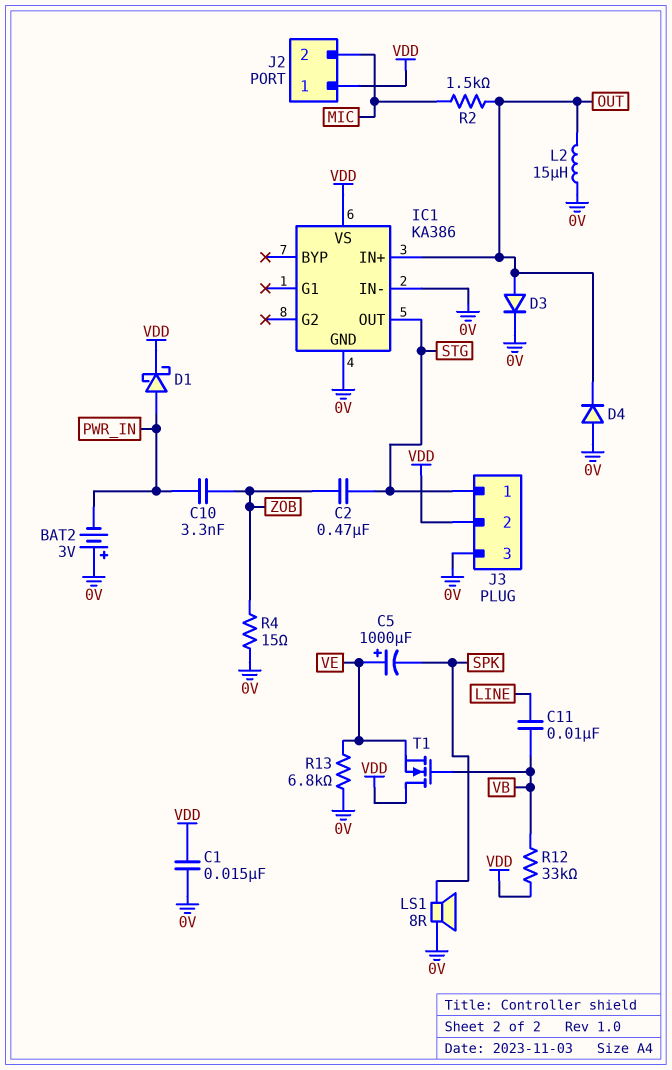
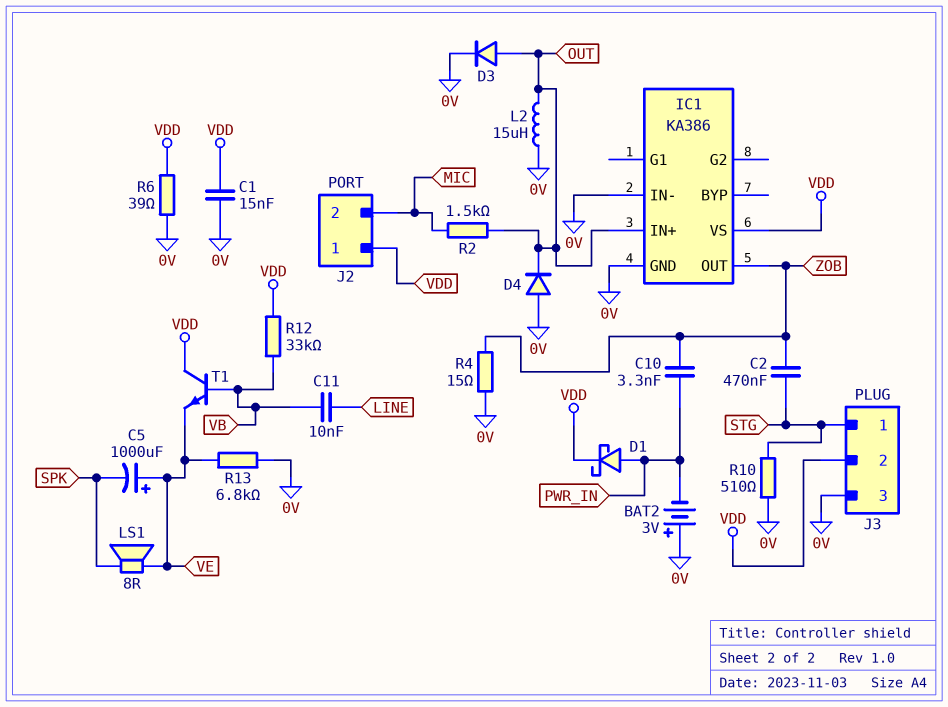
IC1 pin OUT: STG -> ZOB
LS1: speaker 8R (0V, SPK) -> speaker 8R (SPK, VE)
R6: none -> 39 (0V, VDD)
R10: none -> 510 (0V, STG)
T1: NMOS (G VB, D VDD, S VE) -> NPN (B VB, C VDD, E VE)

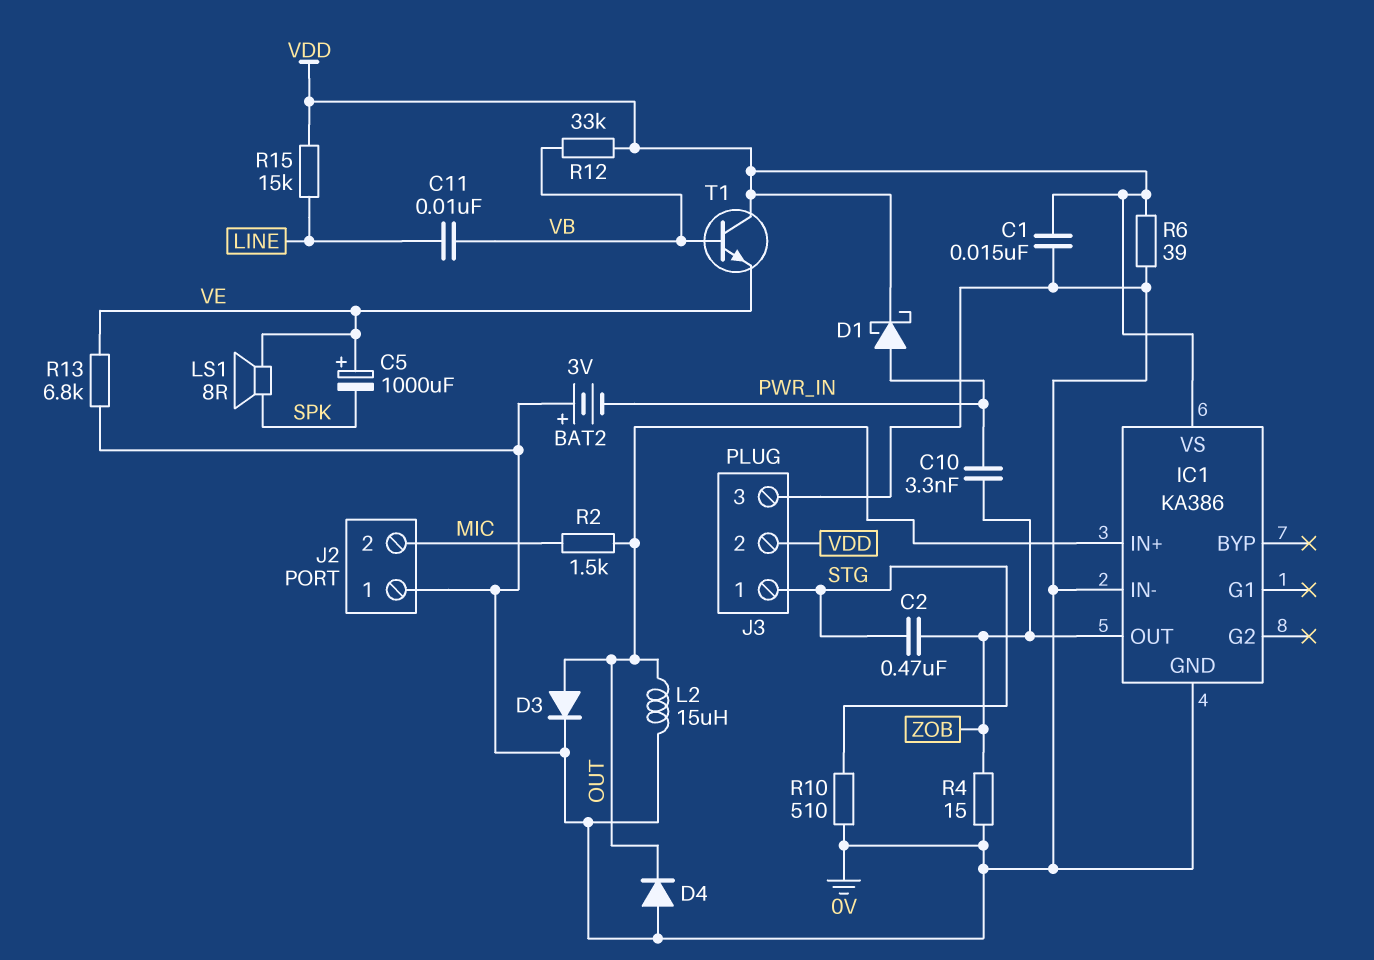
J2 pin 1: VDD -> 0V
R15: none -> 15k (LINE, VDD)

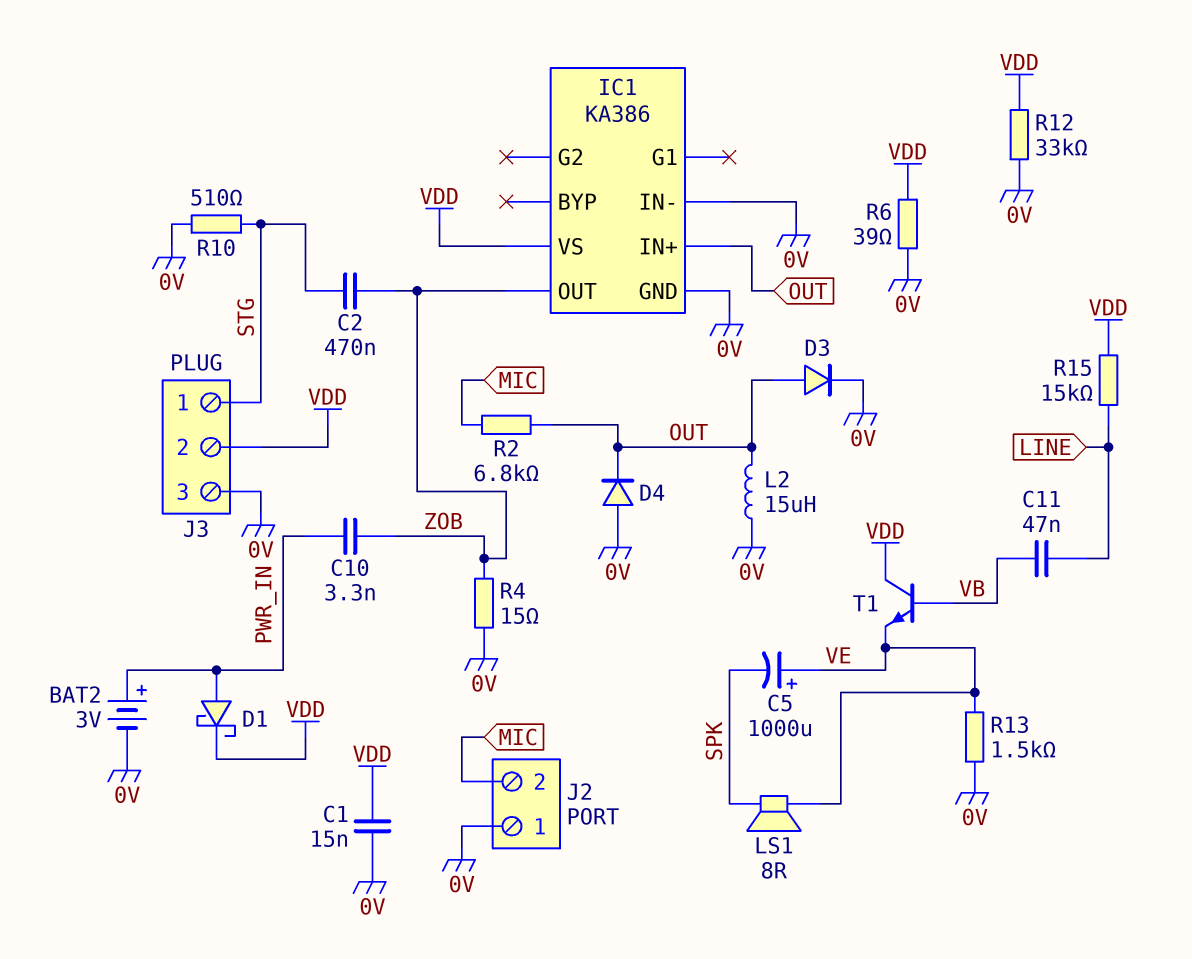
BAT2: 3V (plus 0V, minus PWR_IN) -> 3V (plus PWR_IN, minus 0V)
C11: 10nF (LINE, VB) -> 47nF (LINE, VB)
R2: 1.5k (MIC, OUT) -> 6.8k (MIC, OUT)
R12: 33k (VB, VDD) -> 33k (0V, VDD)
R13: 6.8k (0V, VE) -> 1.5k (0V, VE)

